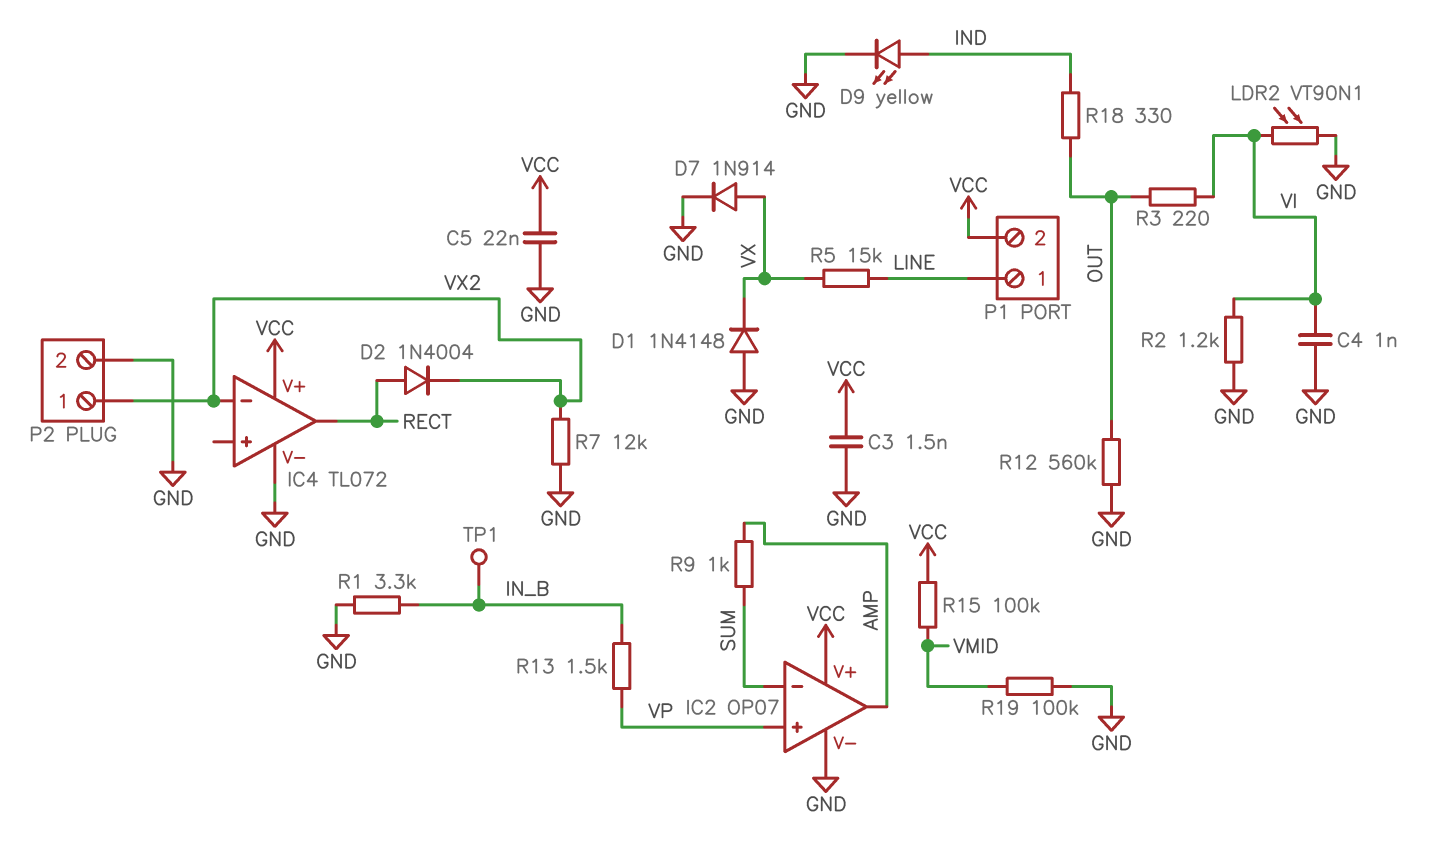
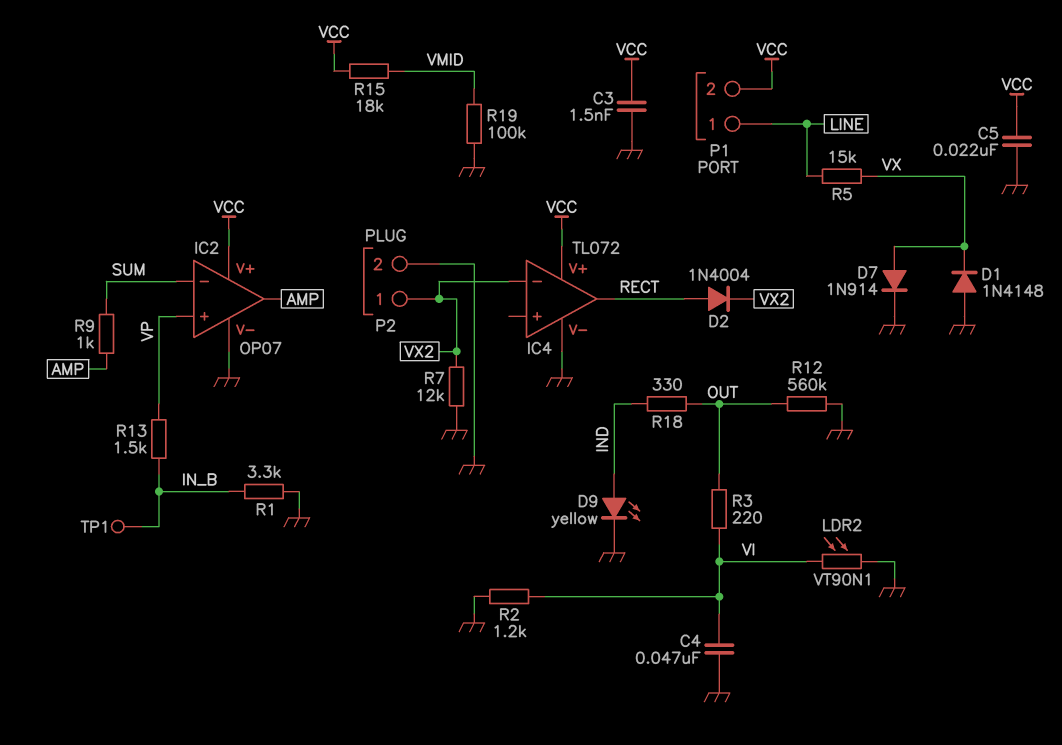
C4: 1nF (GND, VI) -> 47nF (GND, VI)
R15: 100k (VCC, VMID) -> 18k (VCC, VMID)

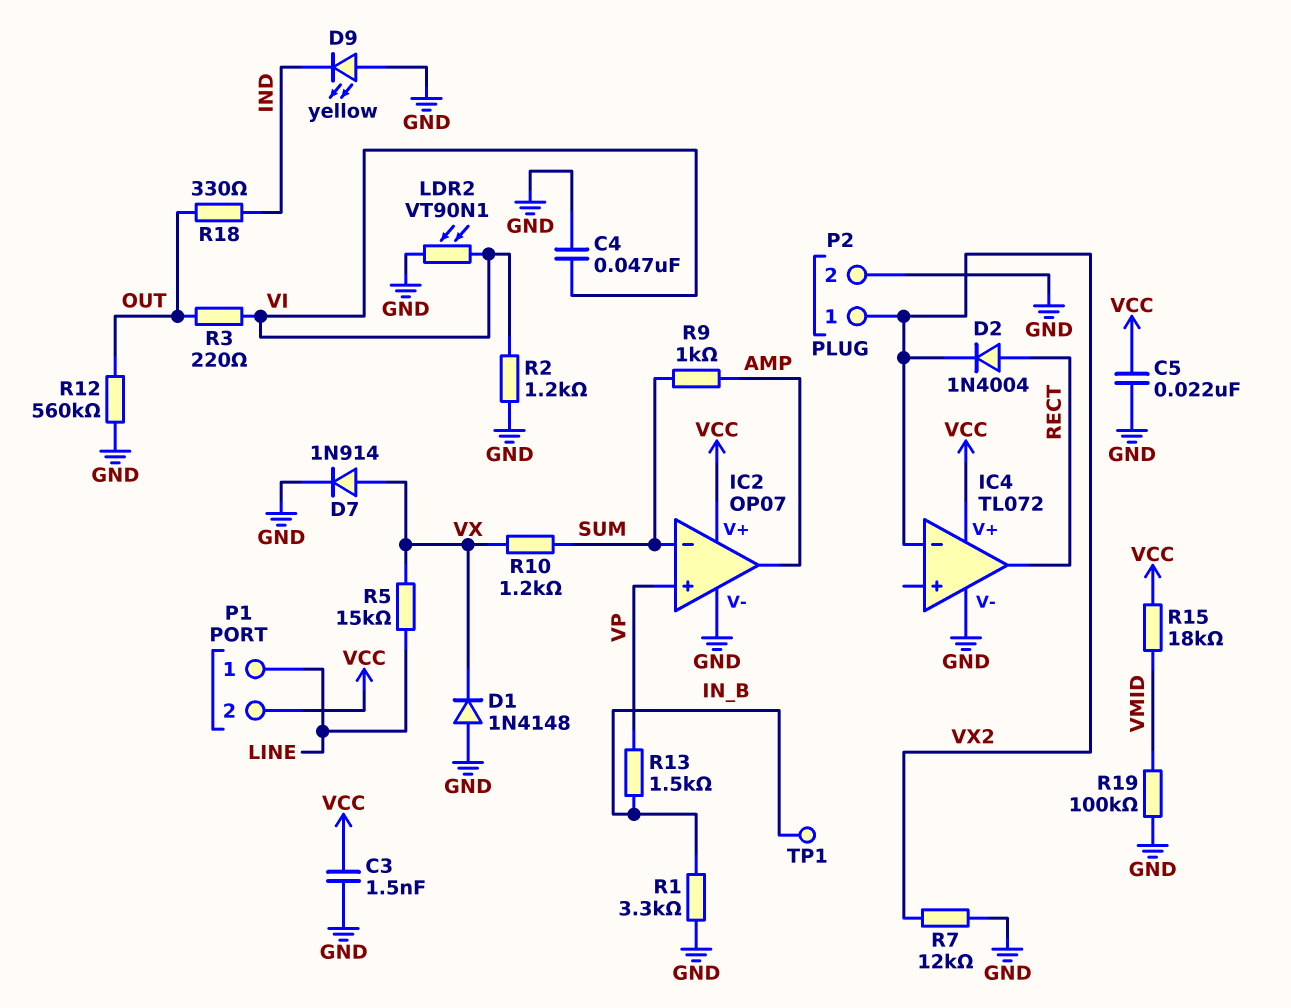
D9: LED yellow (A IND, K GND) -> LED yellow (A GND, K IND)
R10: none -> 1.2k (SUM, VX)

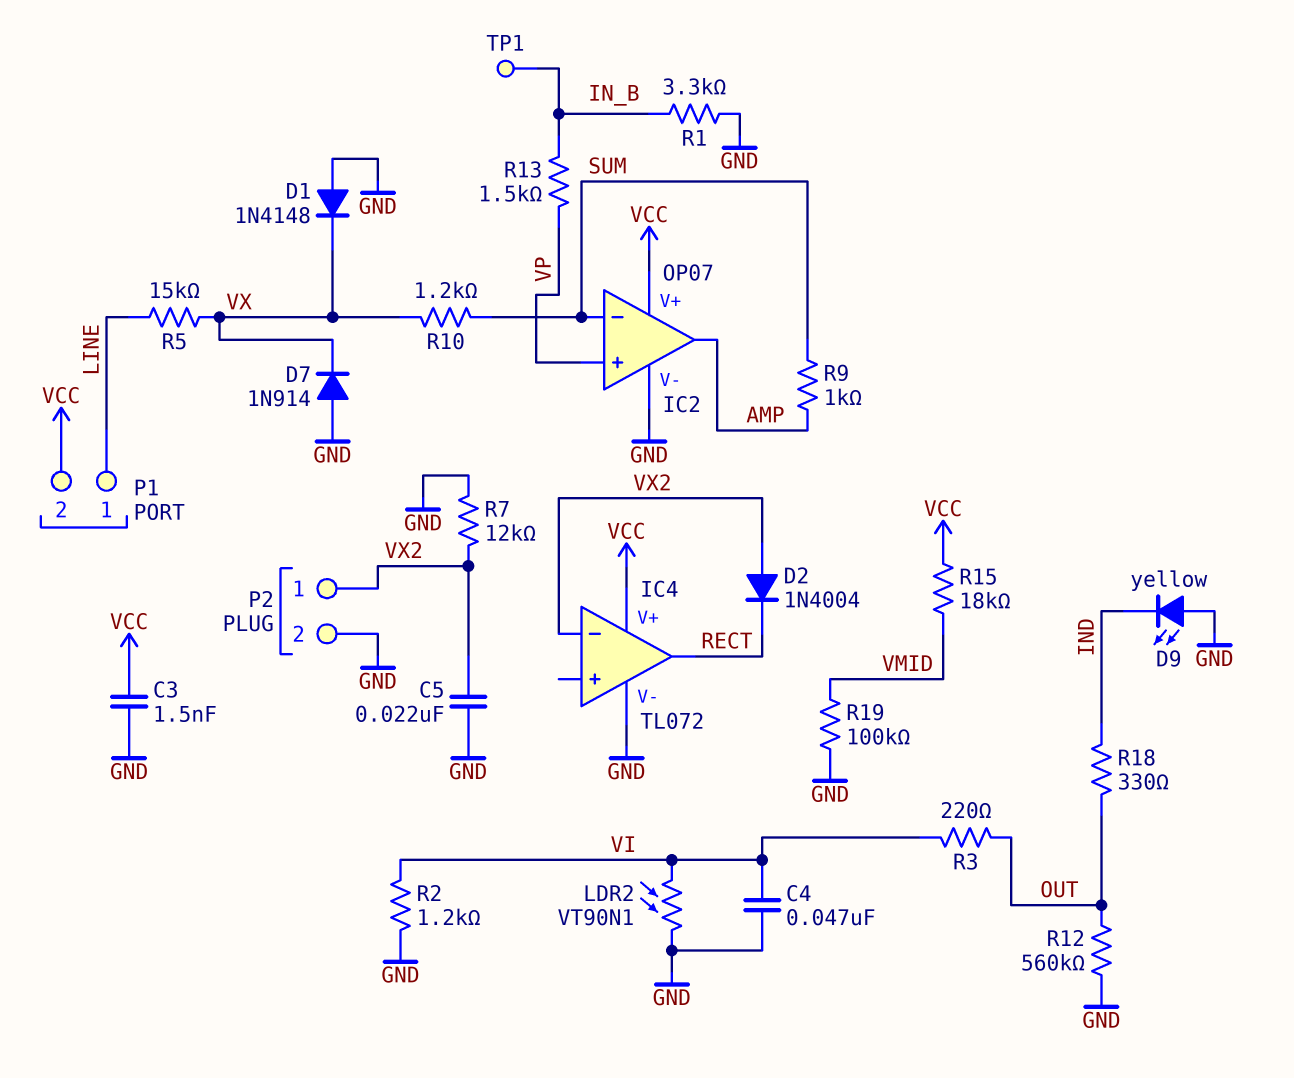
C5: 22nF (GND, VCC) -> 22nF (GND, VX2)
D2: diode 1N4004 (A RECT, K VX2) -> diode 1N4004 (A VX2, K RECT)
D7: diode 1N914 (A VX, K GND) -> diode 1N914 (A GND, K VX)

